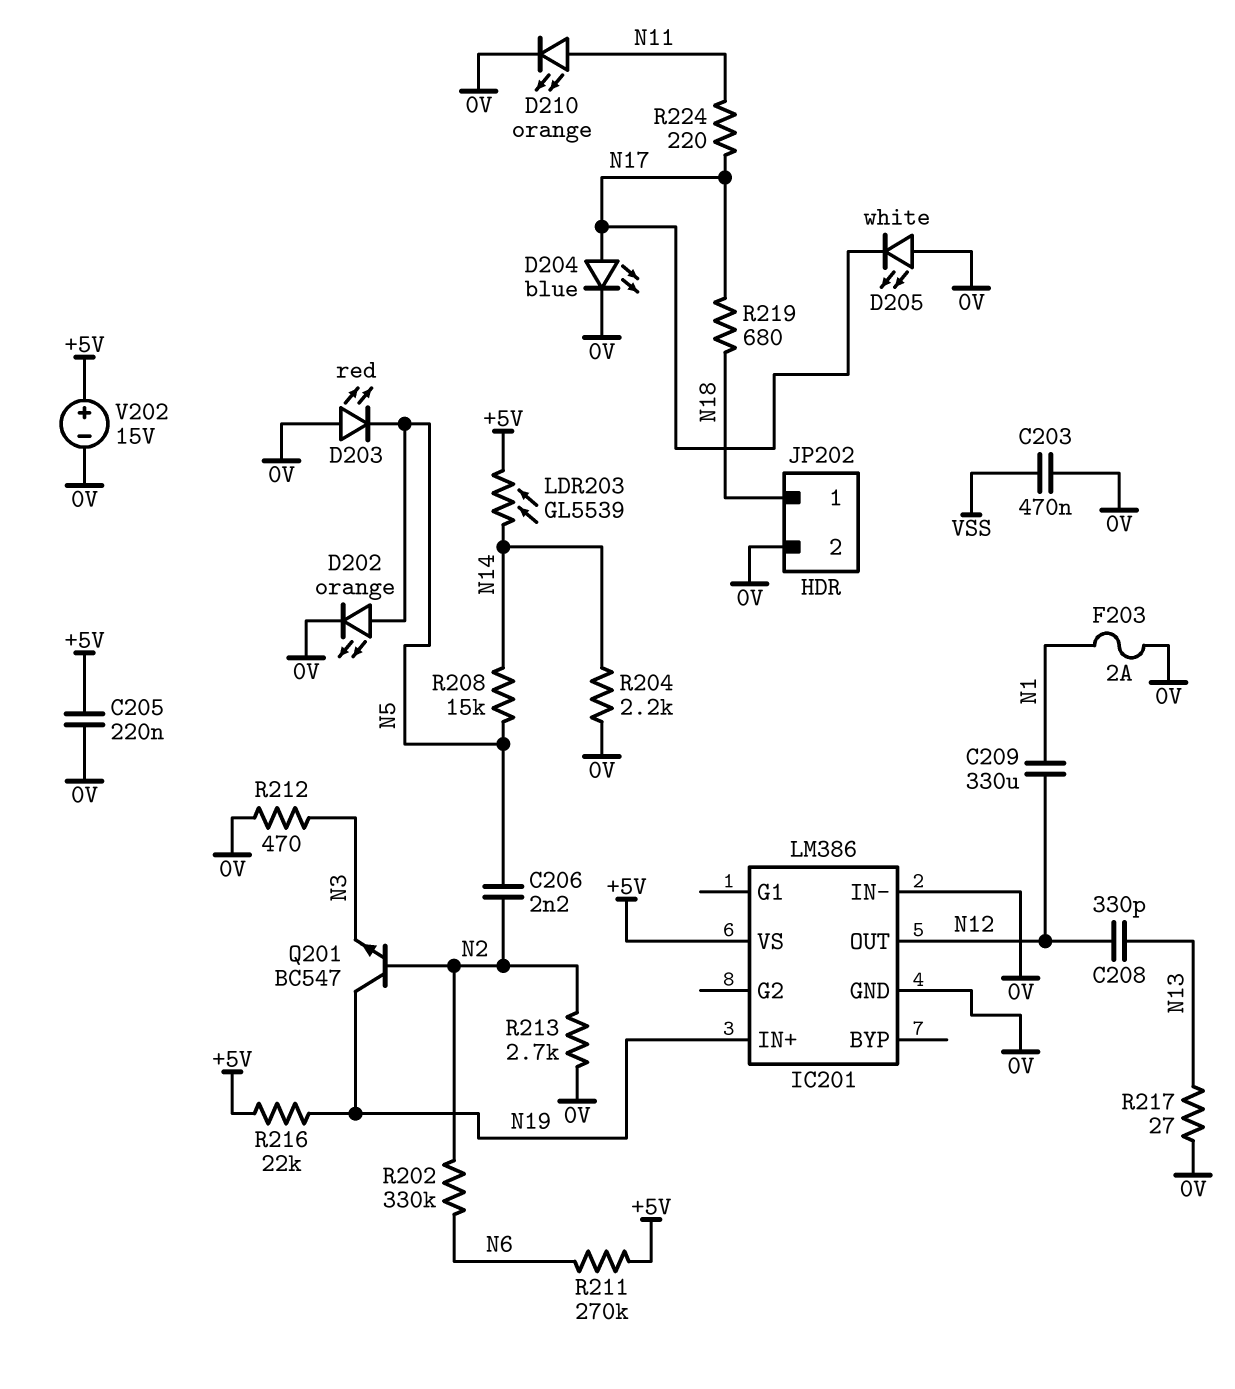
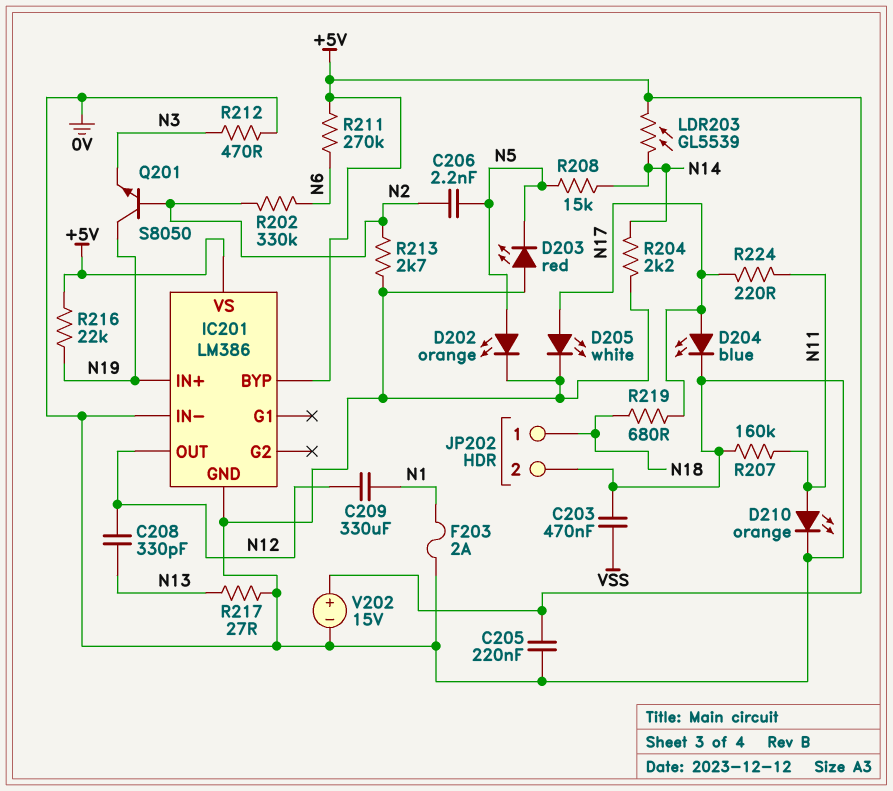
D205: LED white (A 0V, K N17) -> LED white (A N17, K 0V)
IC201 pin BYP: none -> +5V
Q201: NPN BC547 (B N2, C N19, E N3) -> NPN S8050 (B N2, C N19, E N3)
R207: none -> 160k (0V, N11)

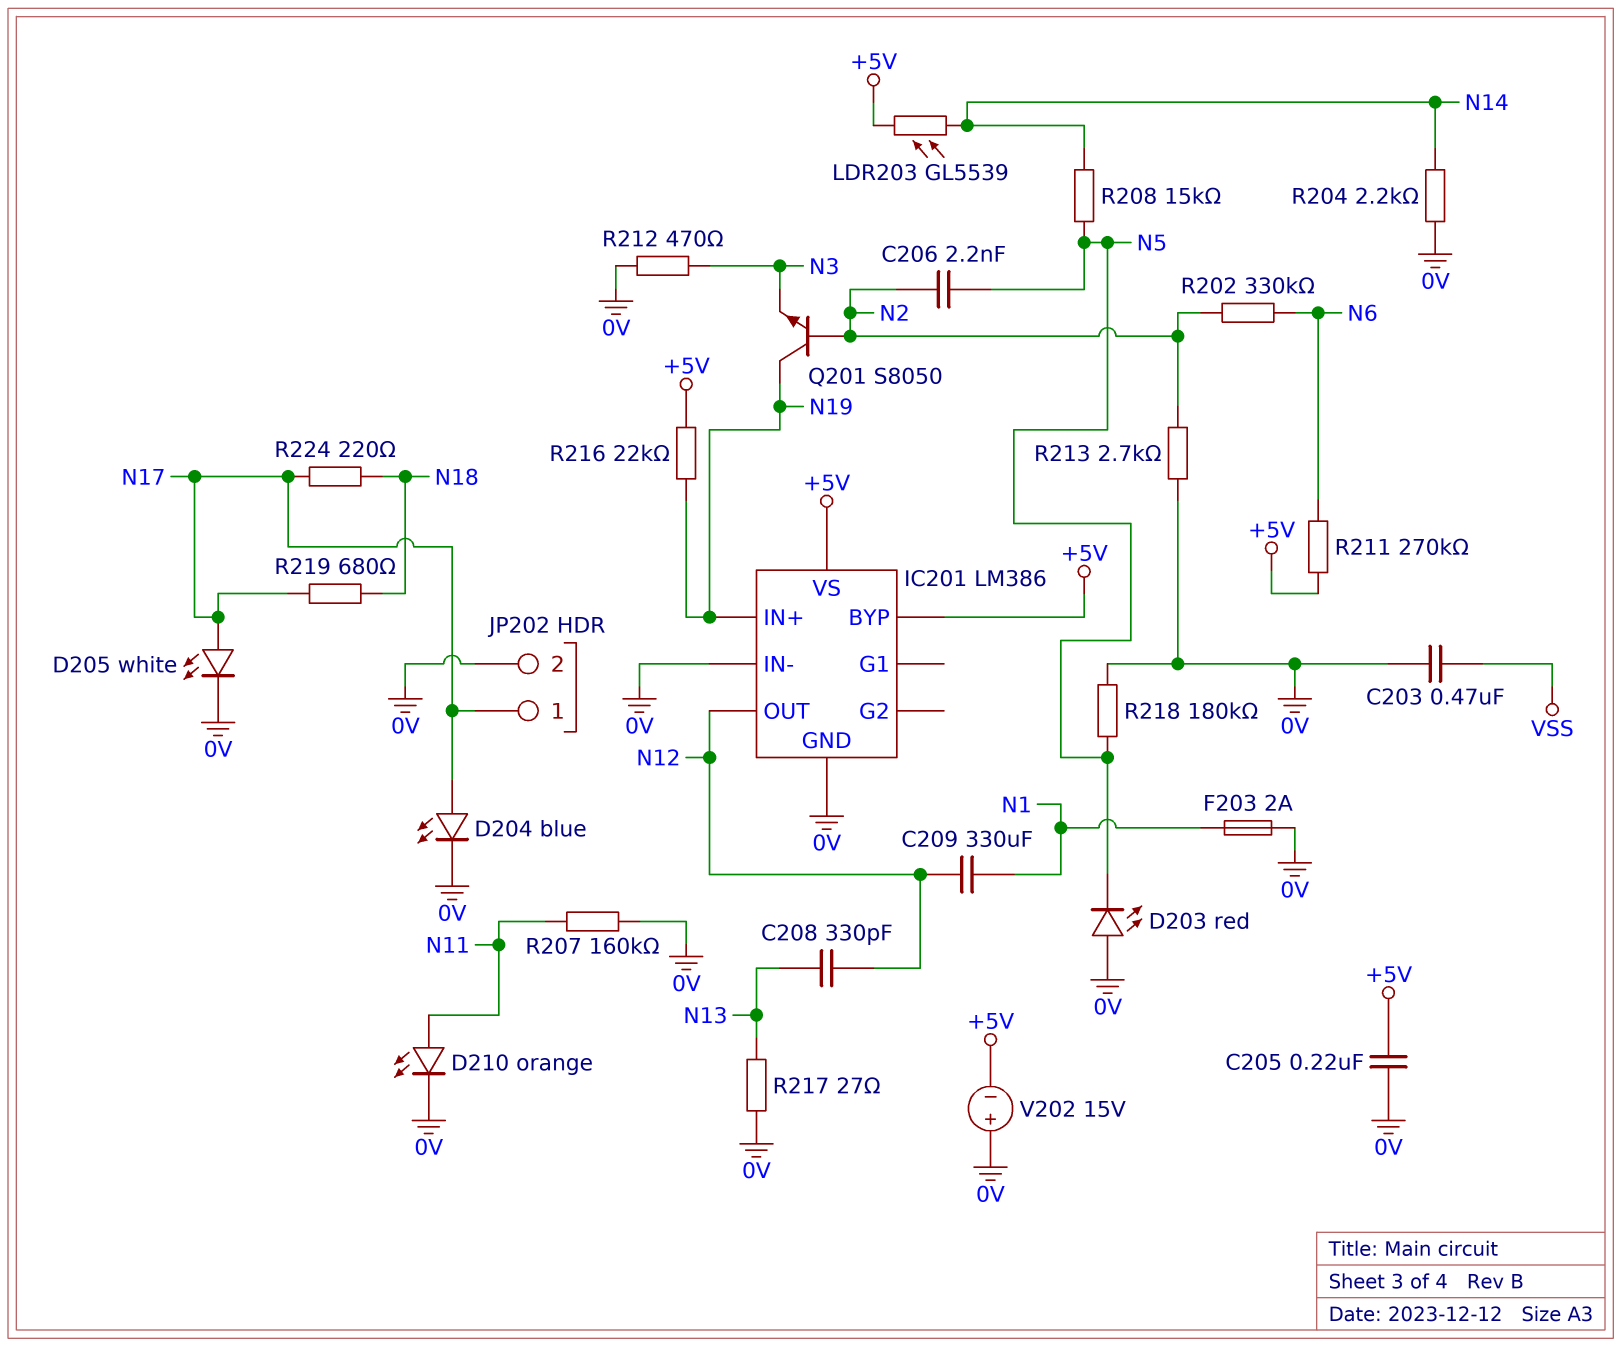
D202: LED orange (A N5, K 0V) -> none
JP202 pin 1: N18 -> N17
R218: none -> 180k (0V, N5)
R224: 220 (N11, N17) -> 220 (N17, N18)
V202: 15V (plus +5V, minus 0V) -> 15V (plus 0V, minus +5V)

